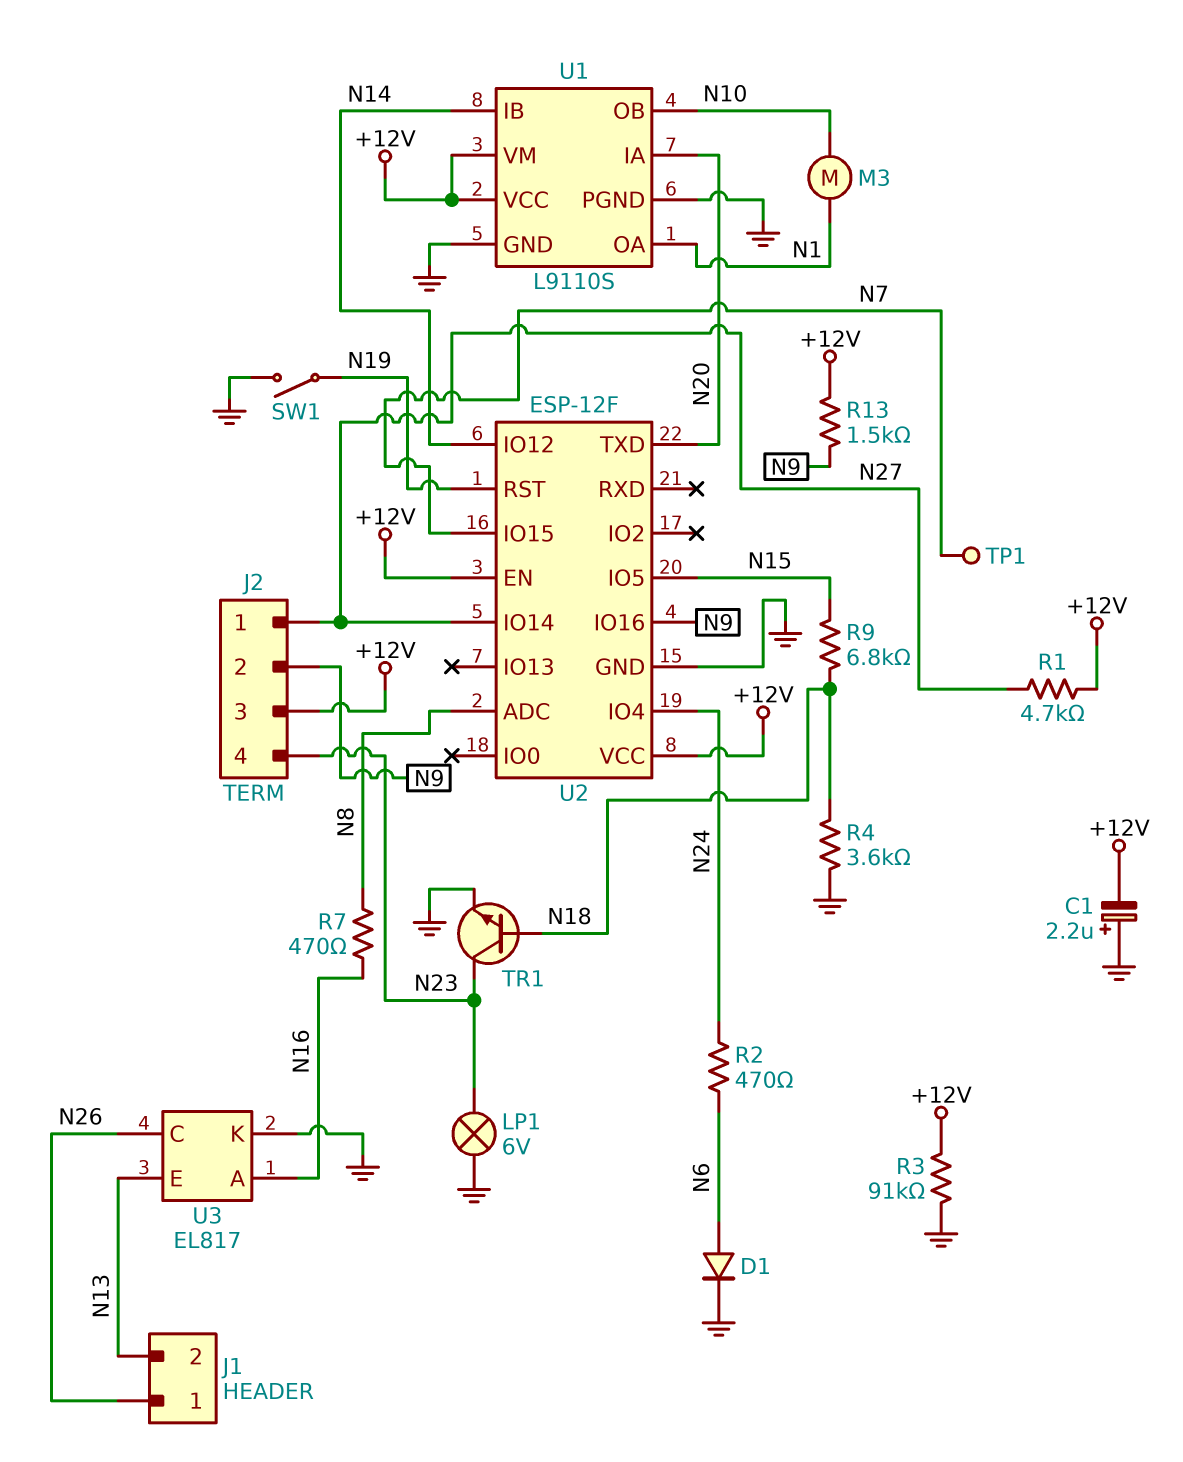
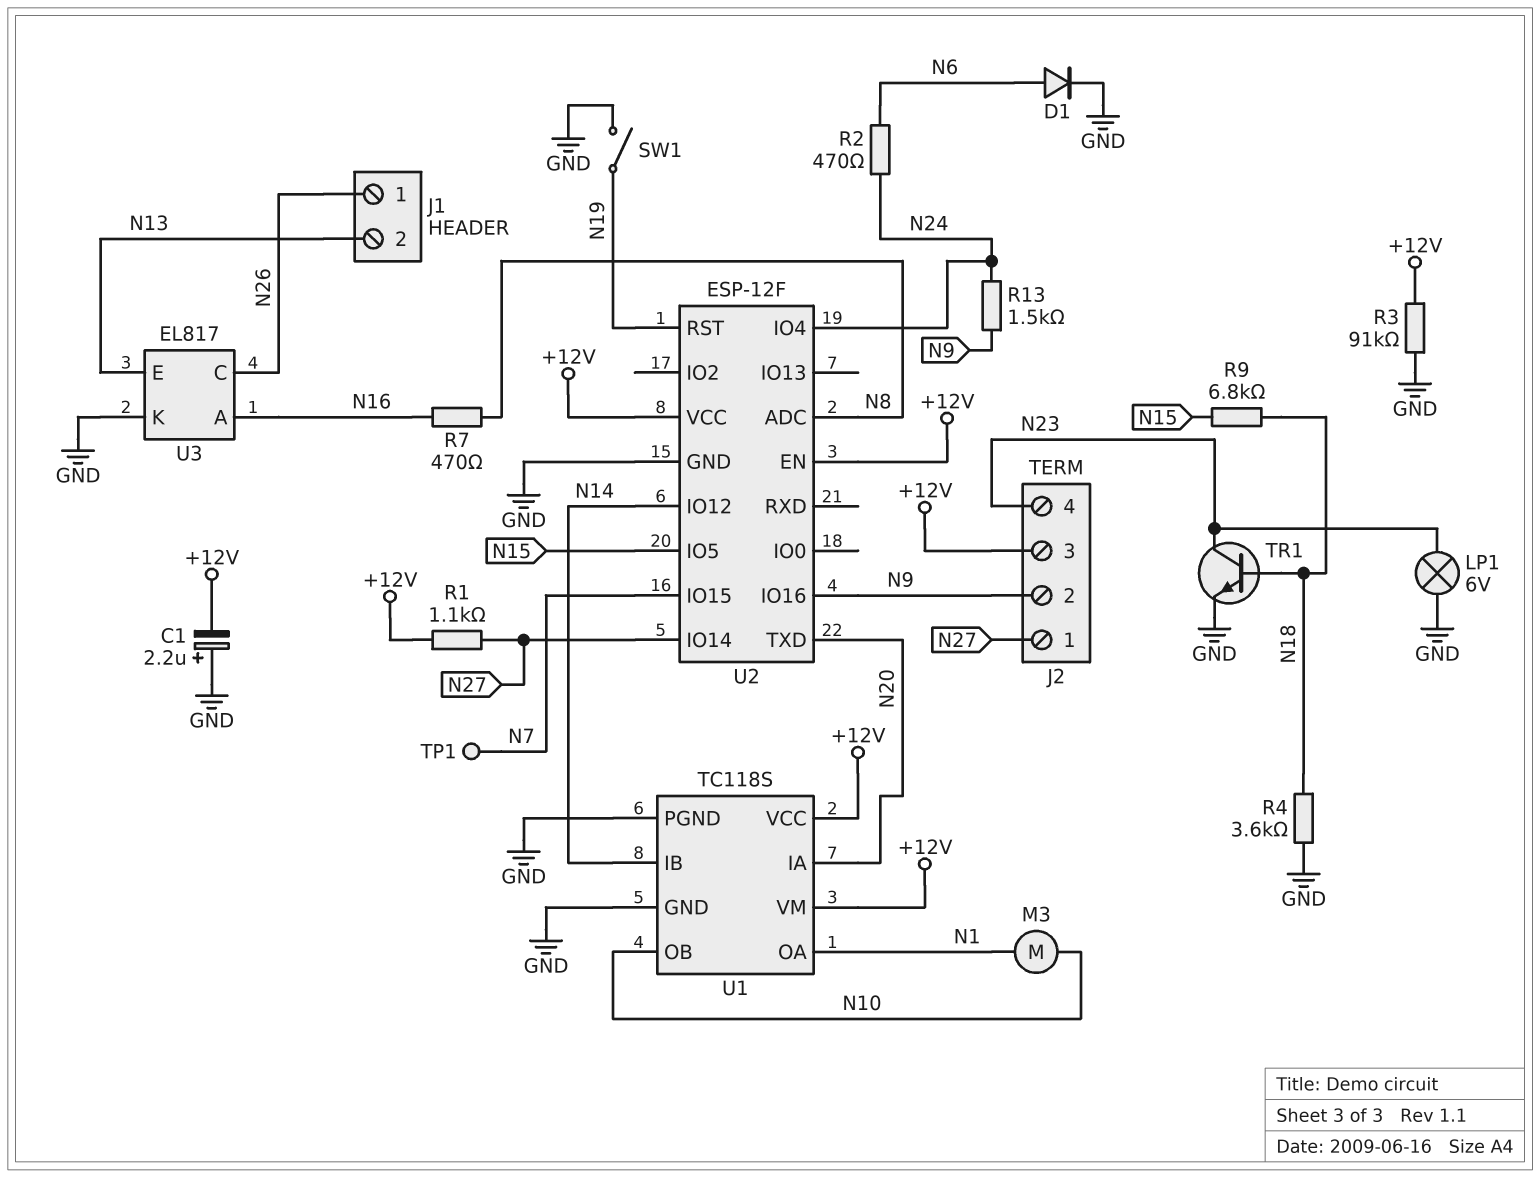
R1: 4.7k (+12V, N27) -> 1.1k (+12V, N27)
R13: 1.5k (+12V, N9) -> 1.5k (N9, N24)
U1: L9110S -> TC118S

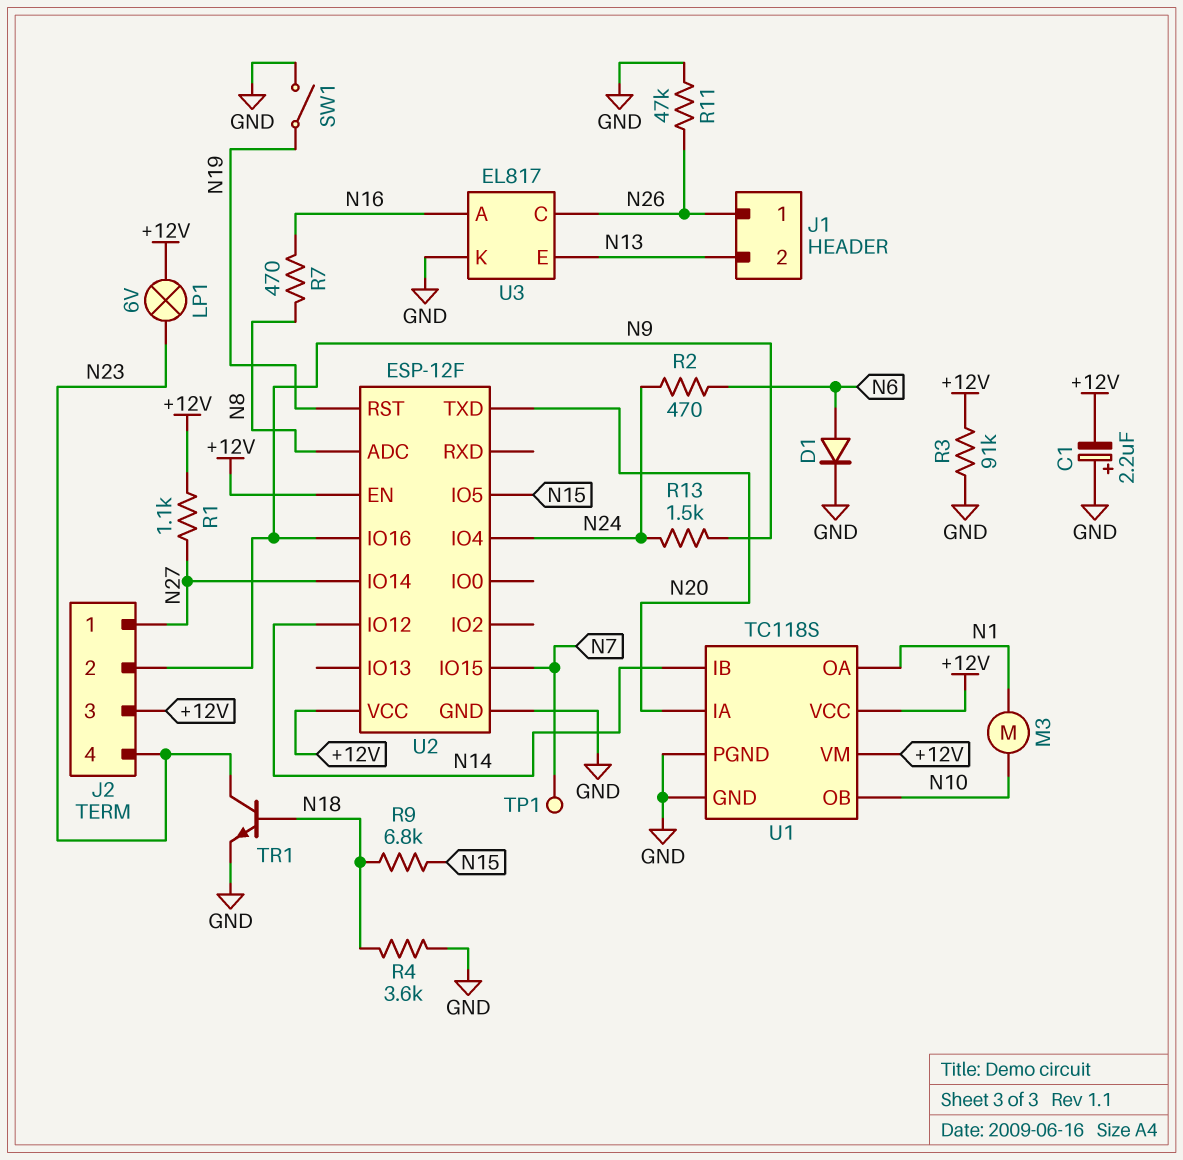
LP1: lamp 6V (GND, N23) -> lamp 6V (+12V, N23)
R11: none -> 47k (GND, N26)

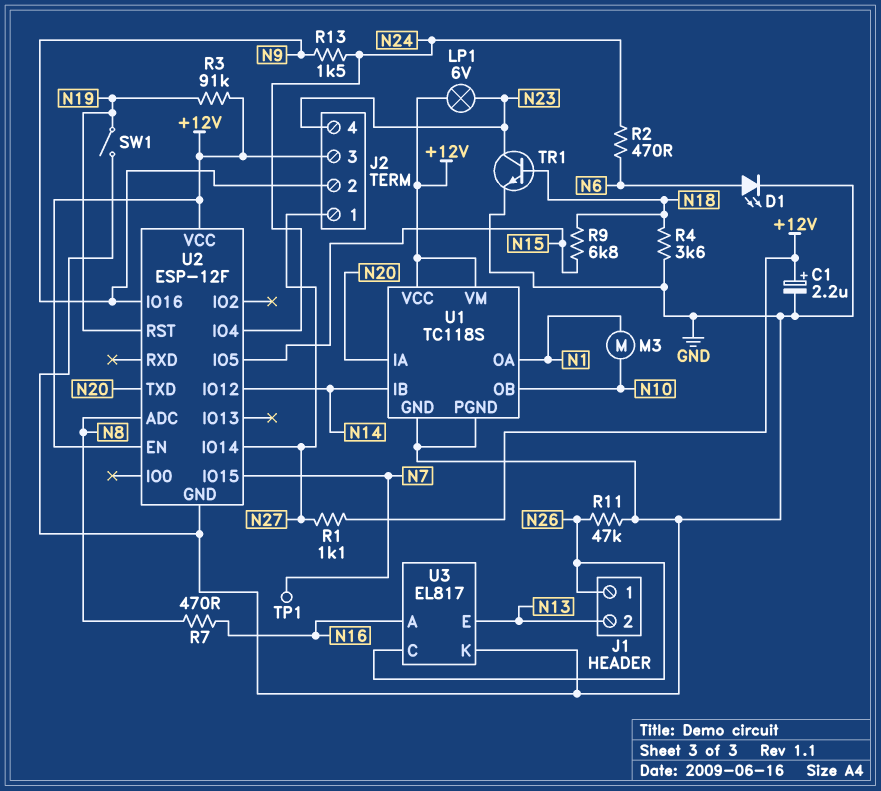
C1: 2.2uF (plus GND, minus +12V) -> 2.2uF (plus +12V, minus GND)
D1: diode (A N6, K GND) -> LED (A N6, K GND)
R3: 91k (+12V, GND) -> 91k (+12V, N19)

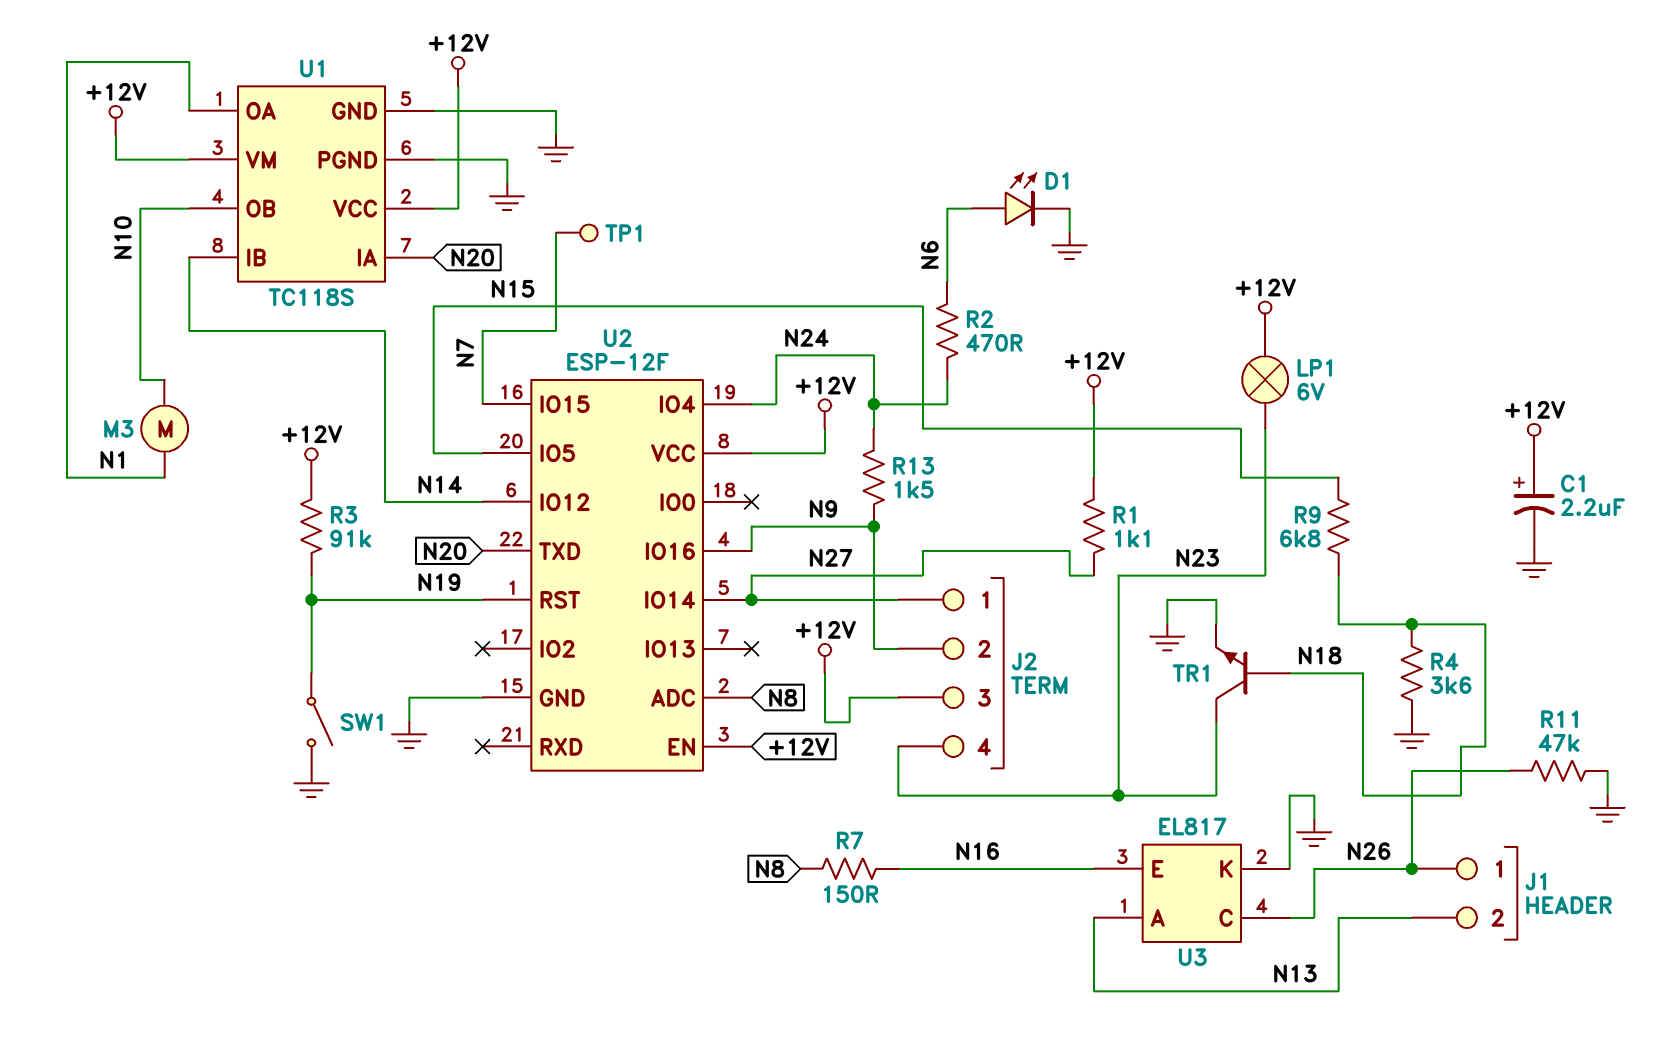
R7: 470 (N8, N16) -> 150 (N8, N16)
U3 pin A: N16 -> N13
U3 pin E: N13 -> N16

